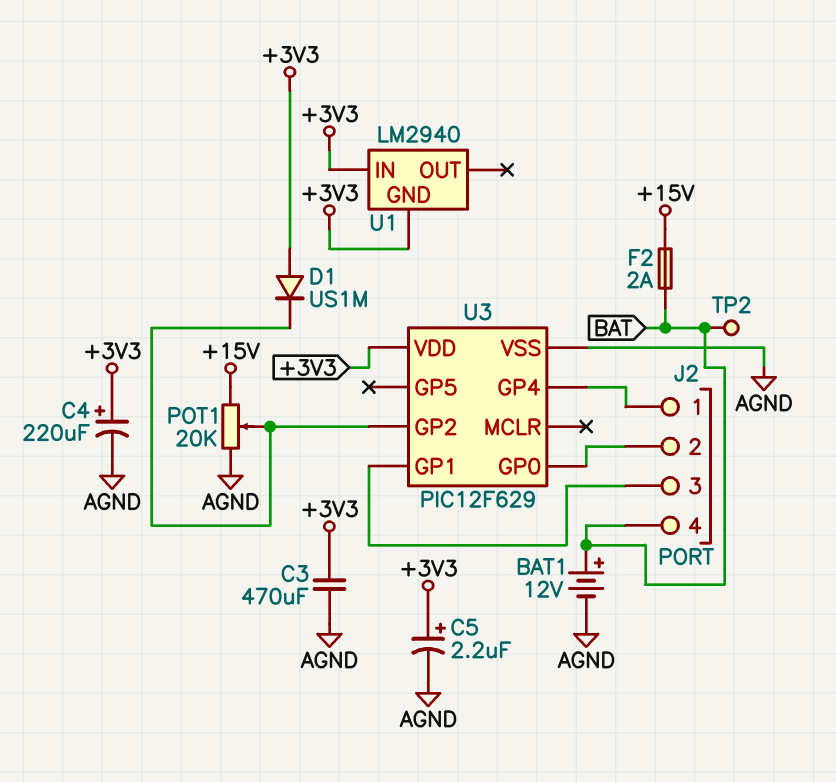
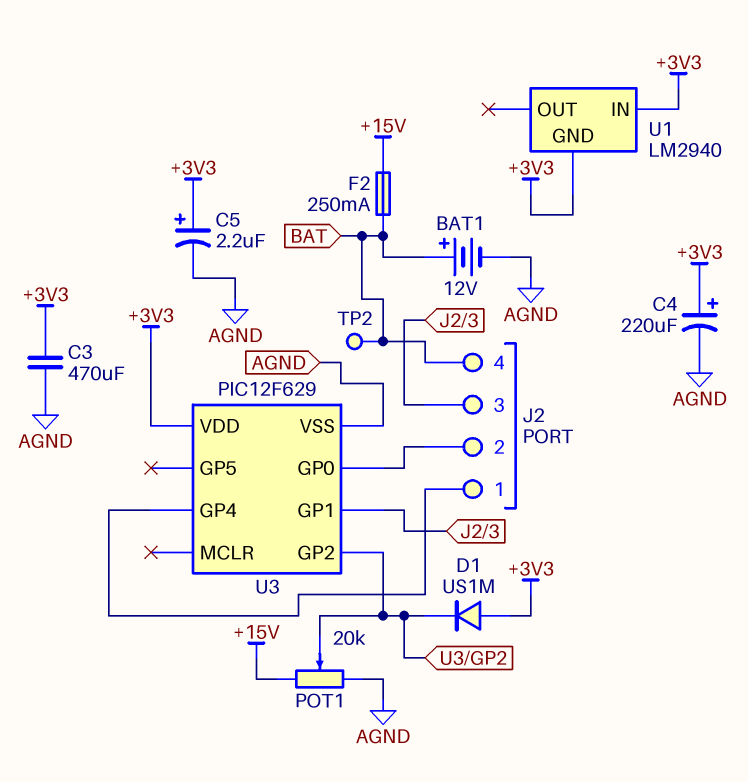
F2: 2A (+15V, BAT) -> 250mA (+15V, BAT)

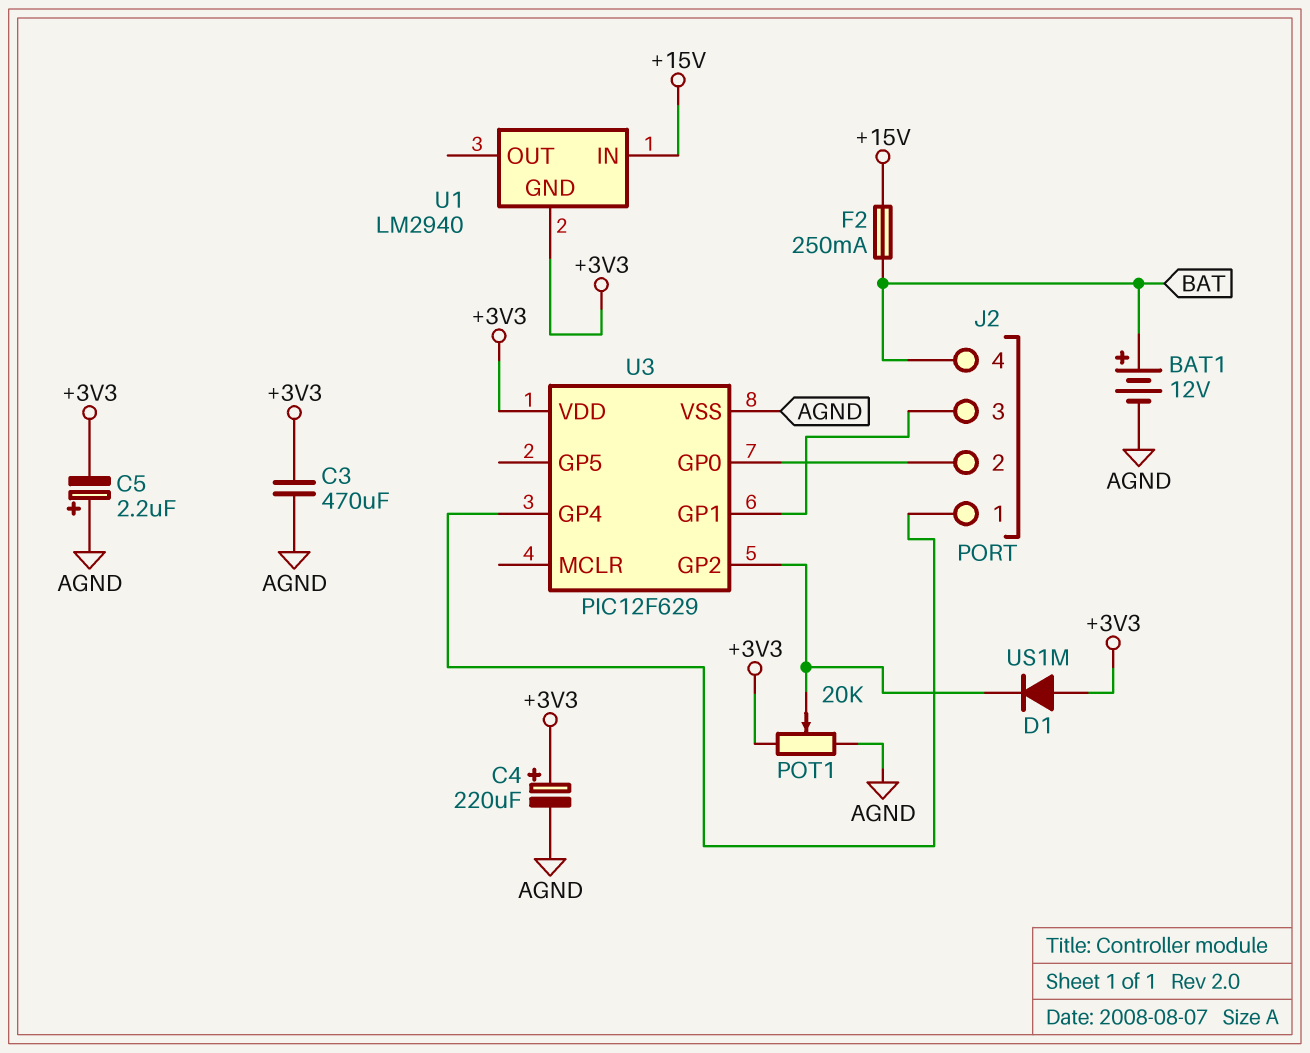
C5: 2.2uF (plus +3V3, minus AGND) -> 2.2uF (plus AGND, minus +3V3)
POT1: 20k (+15V, AGND, wiper U3/GP2) -> 20k (+3V3, AGND, wiper U3/GP2)
TP2: test point (BAT) -> none
U1 pin IN: +3V3 -> +15V

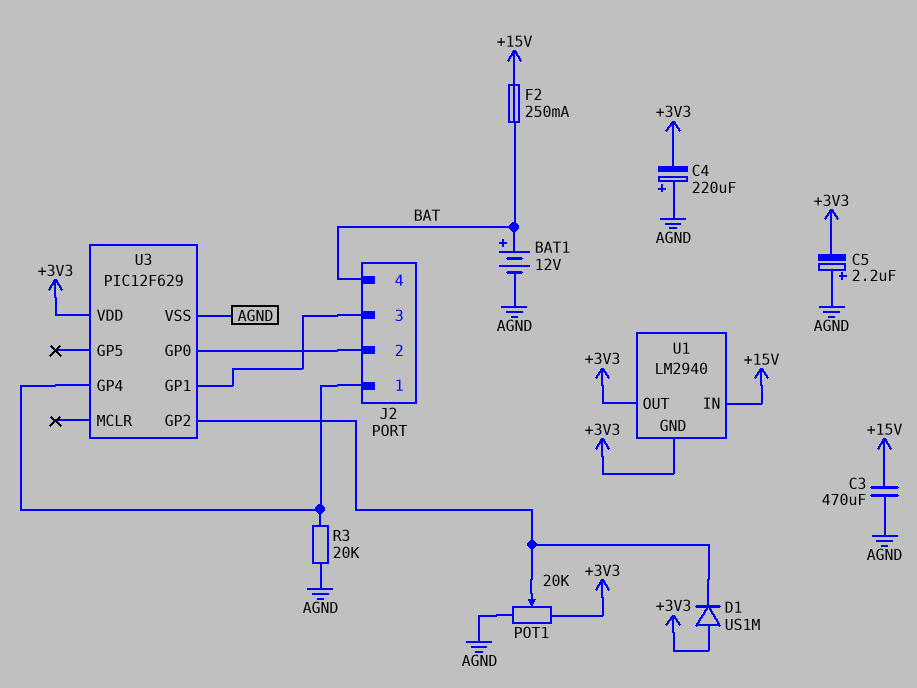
C3: 470uF (+3V3, AGND) -> 470uF (+15V, AGND)
C4: 220uF (plus +3V3, minus AGND) -> 220uF (plus AGND, minus +3V3)
R3: none -> 20k (AGND, J2/1)
U1 pin OUT: none -> +3V3

